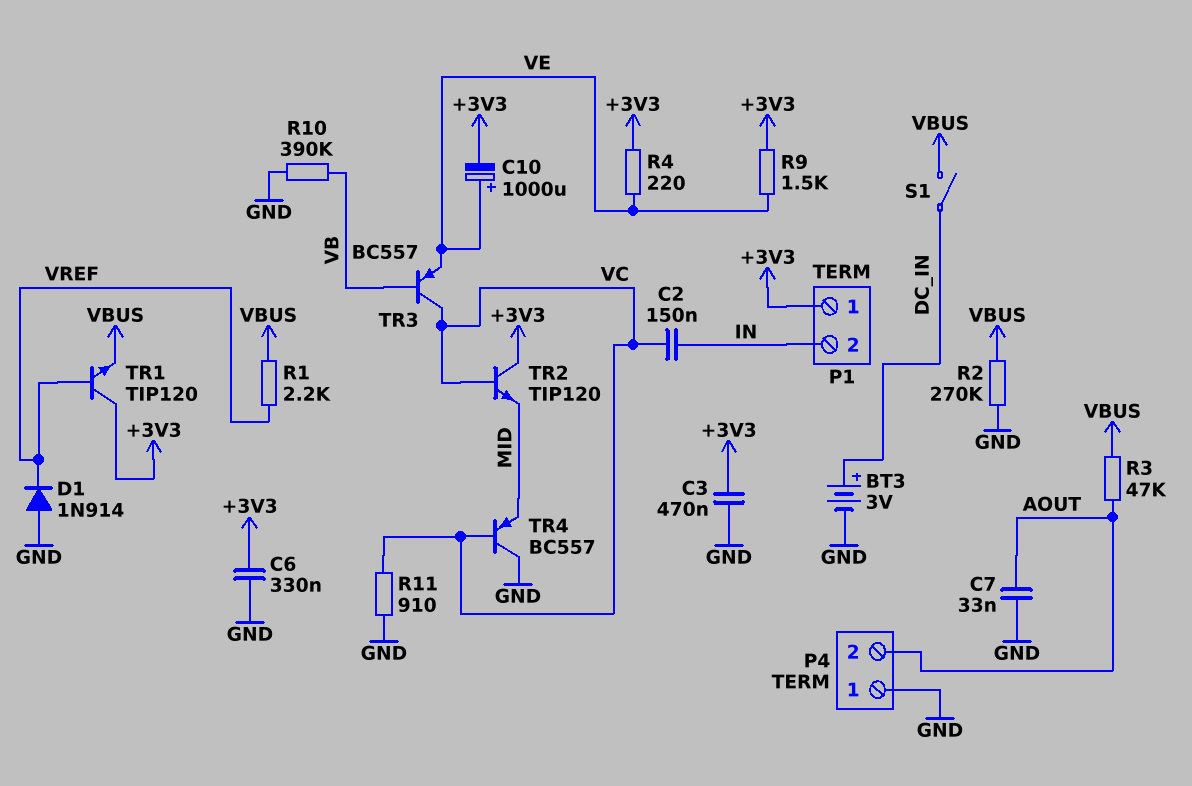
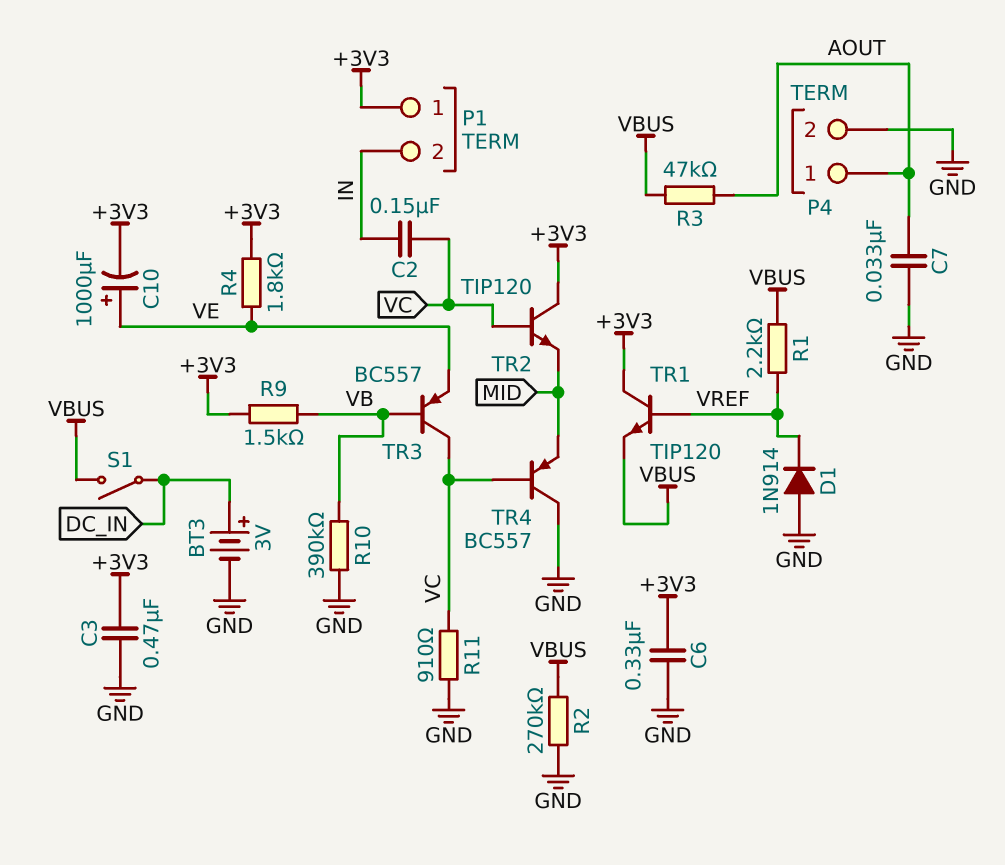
P4 pin 1: GND -> AOUT
P4 pin 2: AOUT -> GND
R4: 220 (+3V3, VE) -> 1.8k (+3V3, VE)
R9: 1.5k (+3V3, VE) -> 1.5k (+3V3, VB)

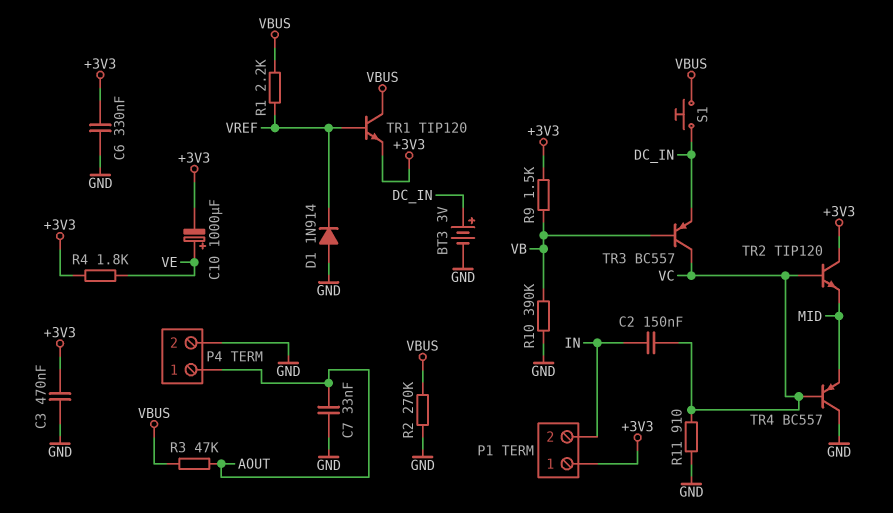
S1: switch (DC_IN, VBUS) -> button (DC_IN, VBUS)
TR1: NPN TIP120 (B VREF, C +3V3, E VBUS) -> NPN TIP120 (B VREF, C VBUS, E +3V3)
TR3: PNP BC557 (B VB, C VC, E VE) -> PNP BC557 (B VB, C VC, E DC_IN)

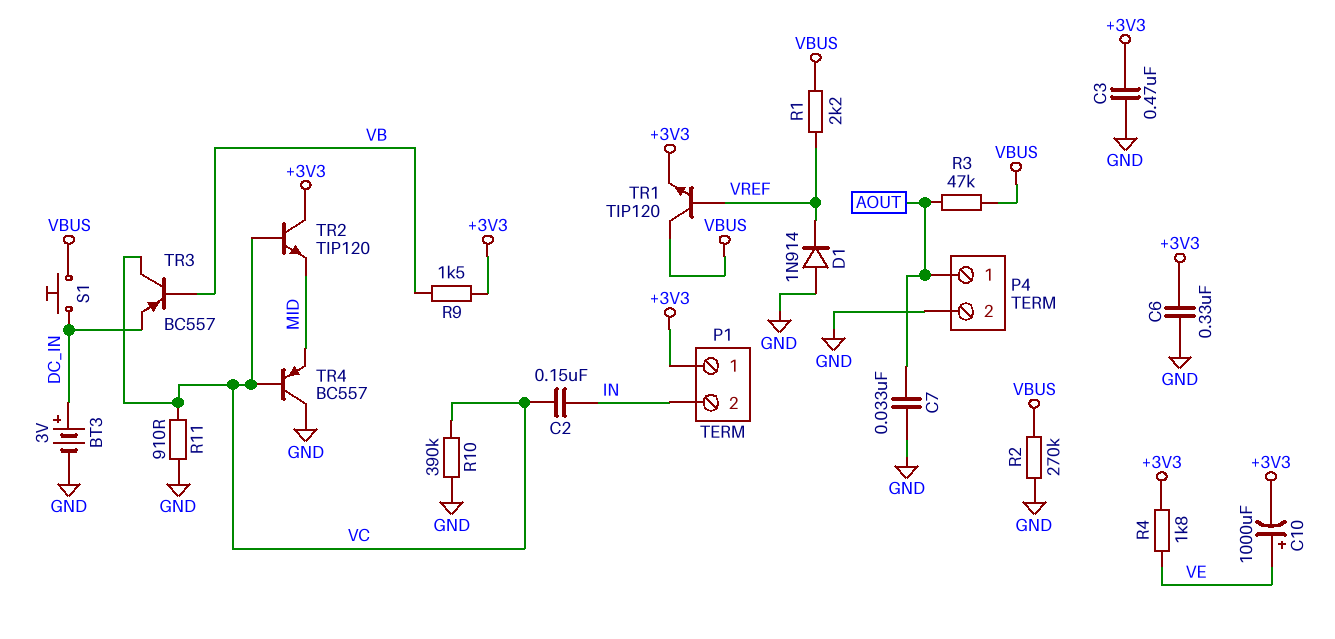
R10: 390k (GND, VB) -> 390k (GND, VC)

